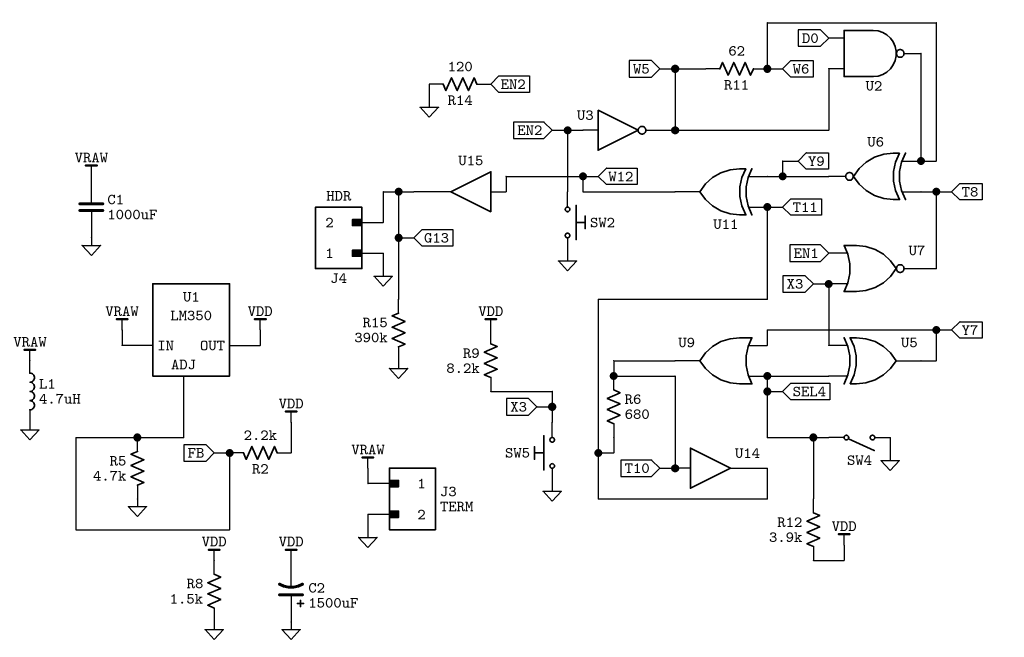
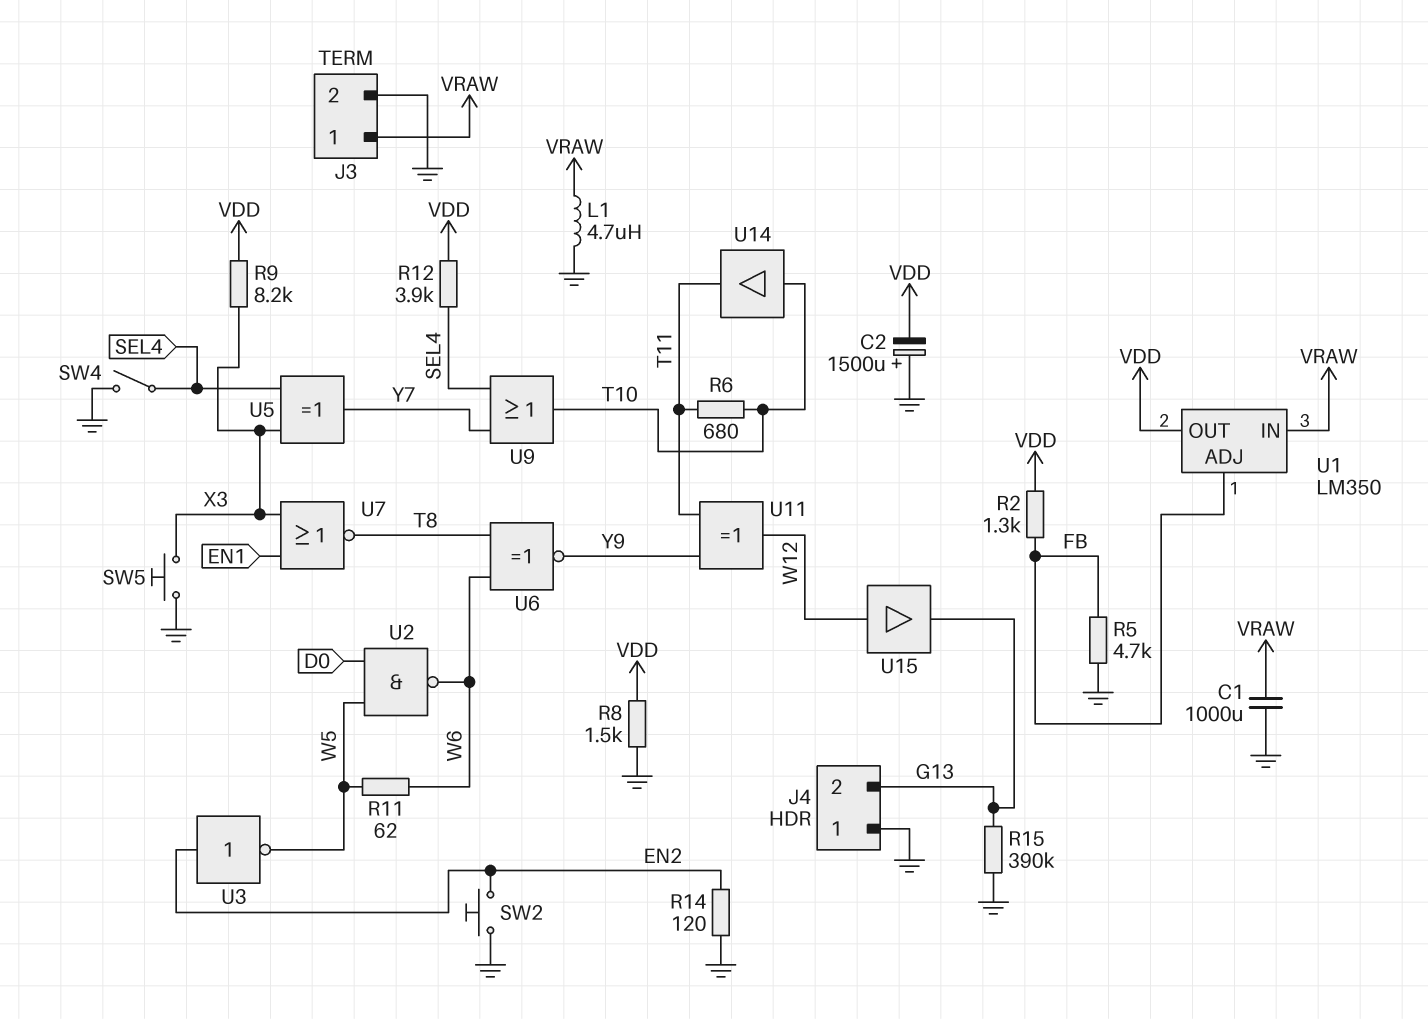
R2: 2.2k (FB, VDD) -> 1.3k (FB, VDD)

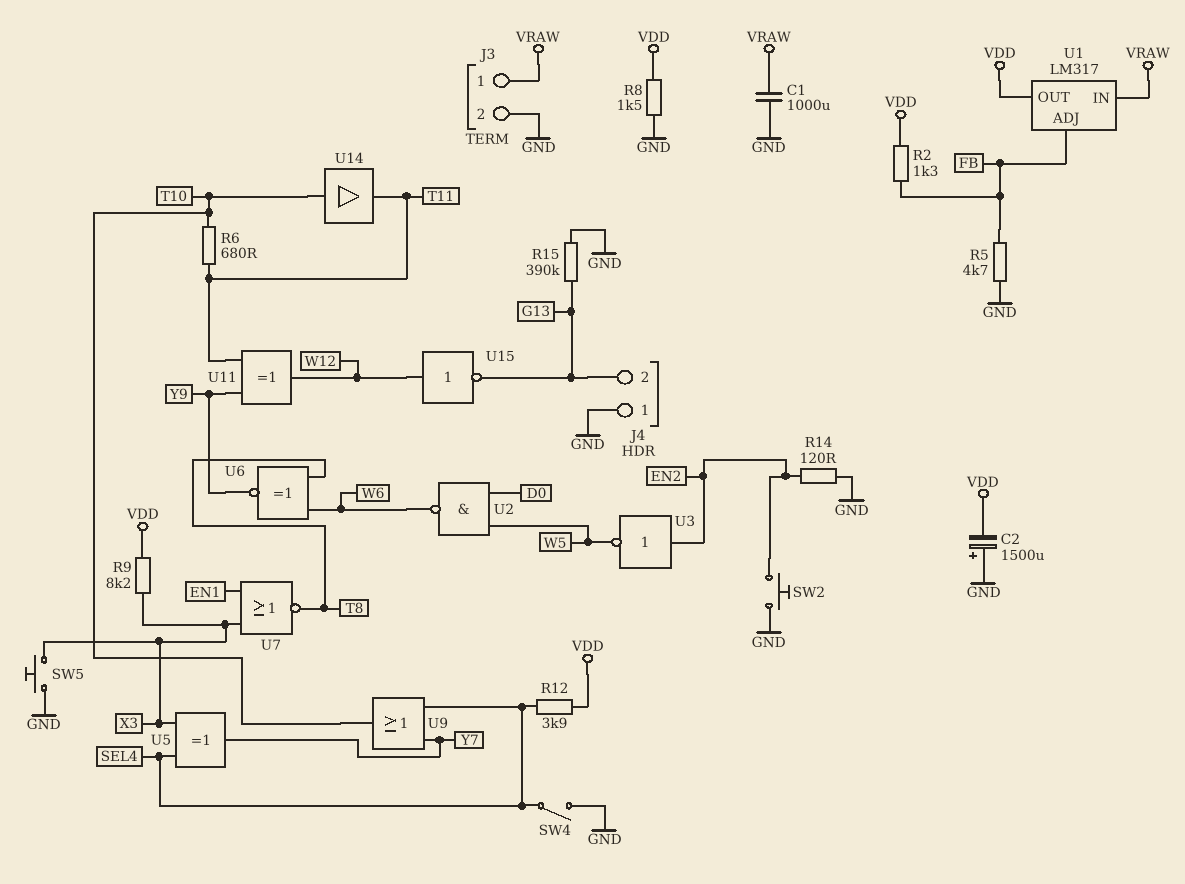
L1: 4.7uH (GND, VRAW) -> none
R11: 62 (W5, W6) -> none
U1: LM350 -> LM317
U15: buffer (in W12, out G13) -> NOT (in W12, out G13)

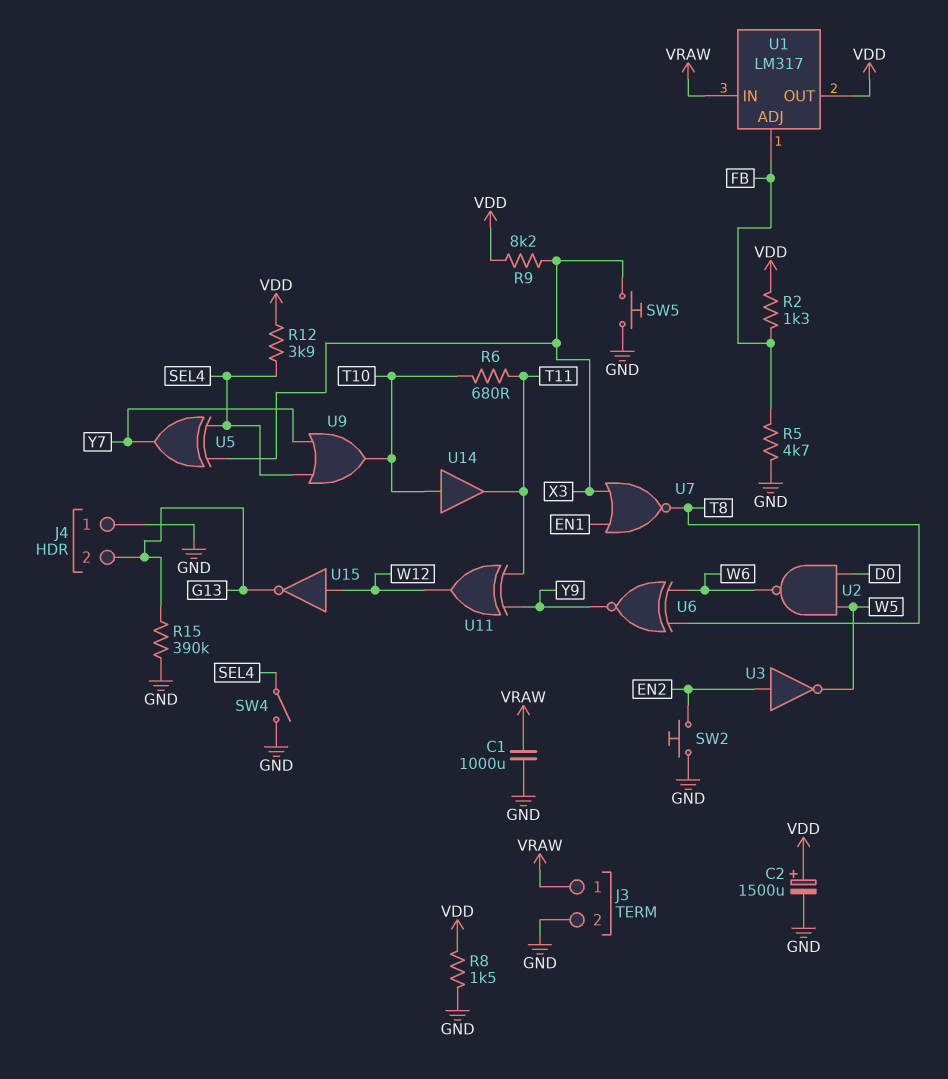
C2: 1500uF (plus GND, minus VDD) -> 1500uF (plus VDD, minus GND)
R14: 120 (EN2, GND) -> none

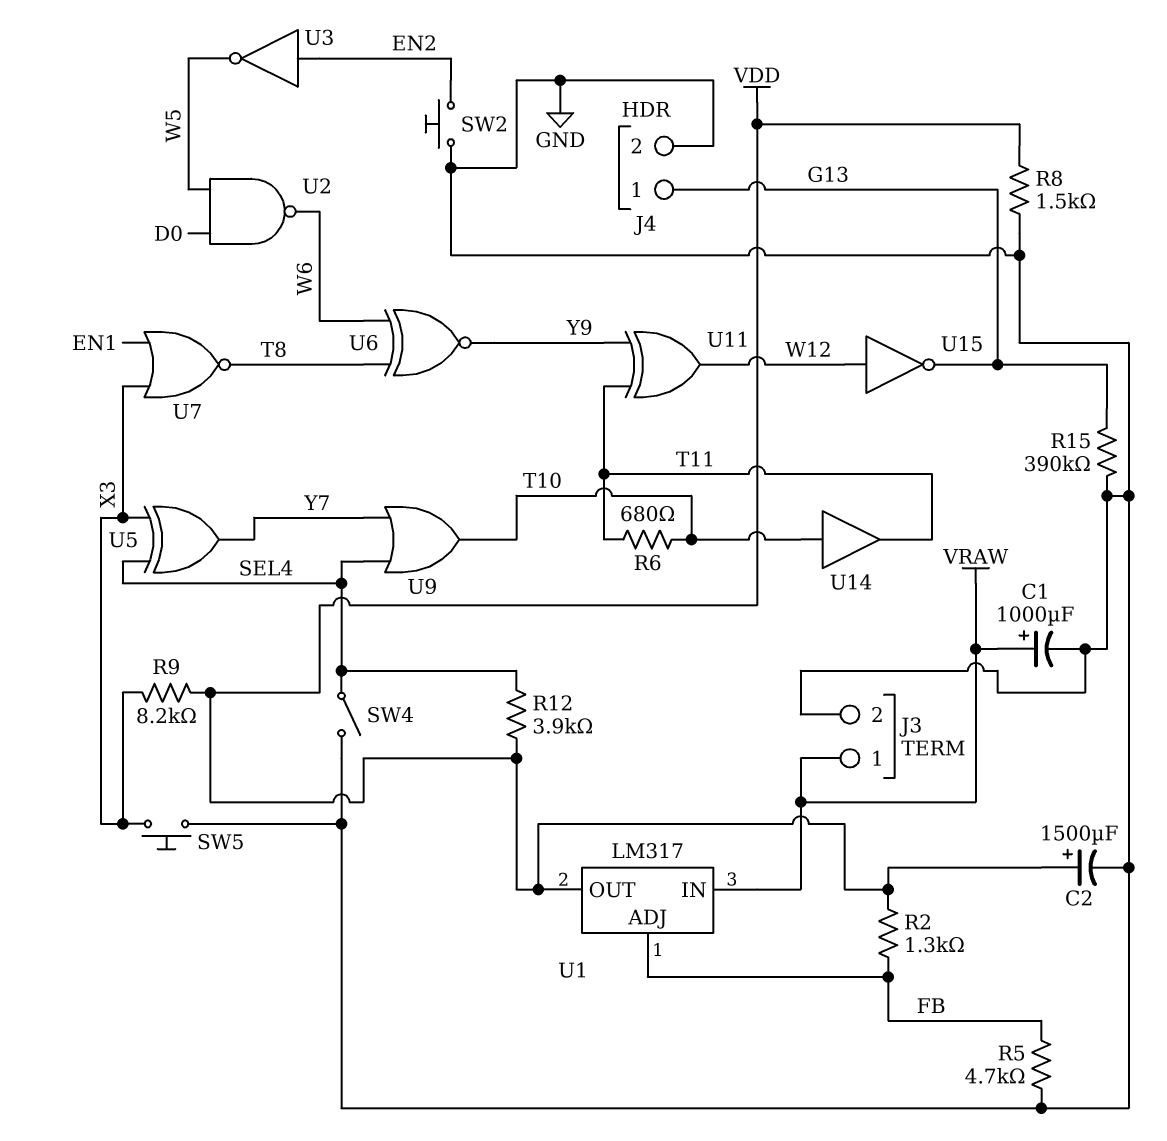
C1: 1000uF (GND, VRAW) -> 1000uF (plus VRAW, minus GND)
J4 pin 1: GND -> G13
J4 pin 2: G13 -> GND

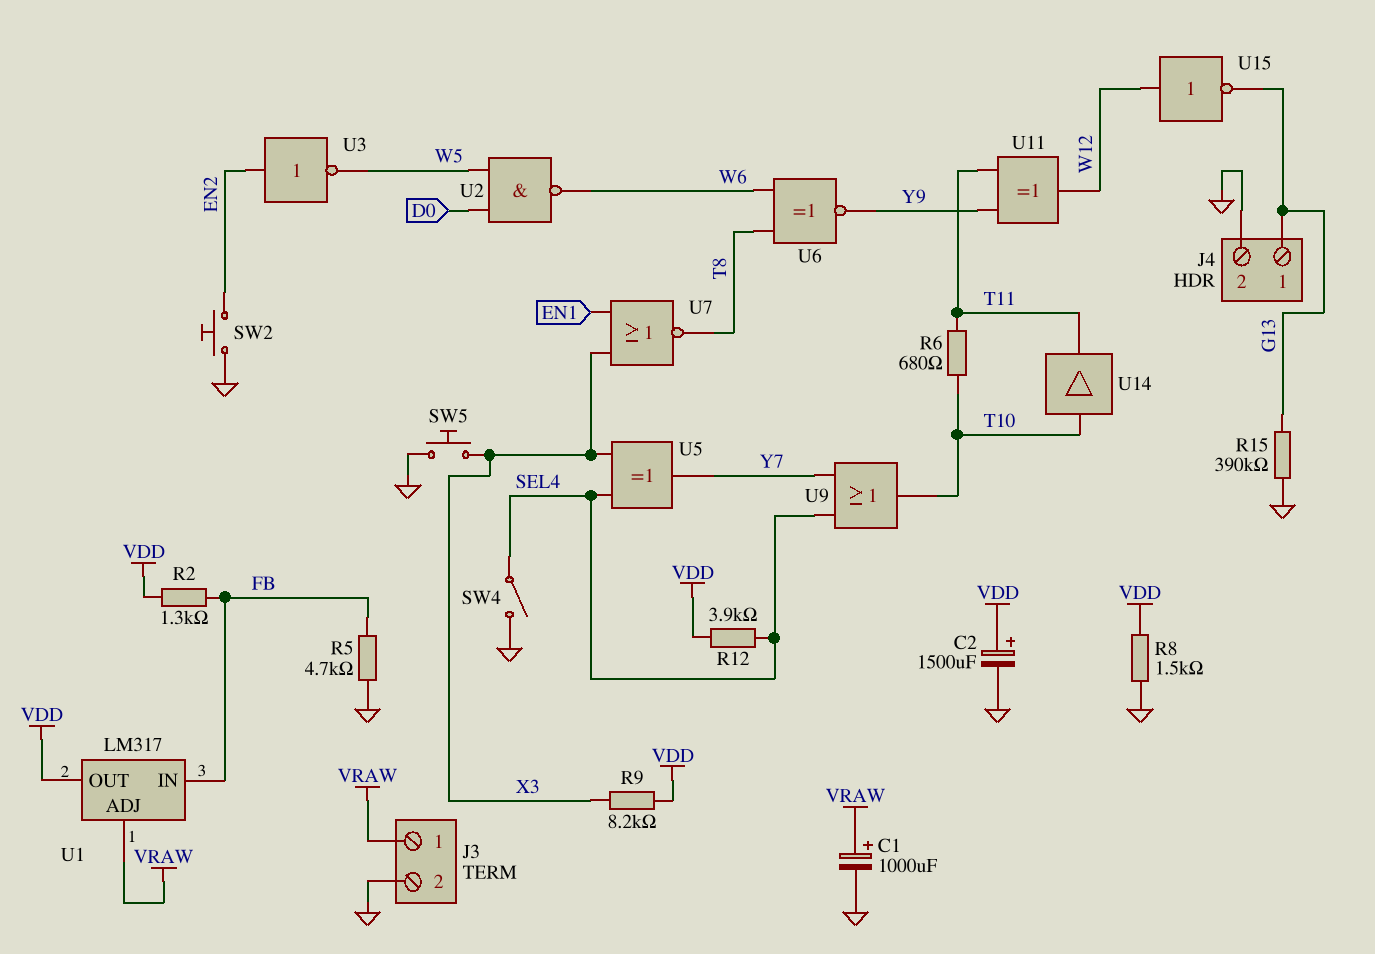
U1 pin ADJ: FB -> VRAW
U1 pin IN: VRAW -> FB

